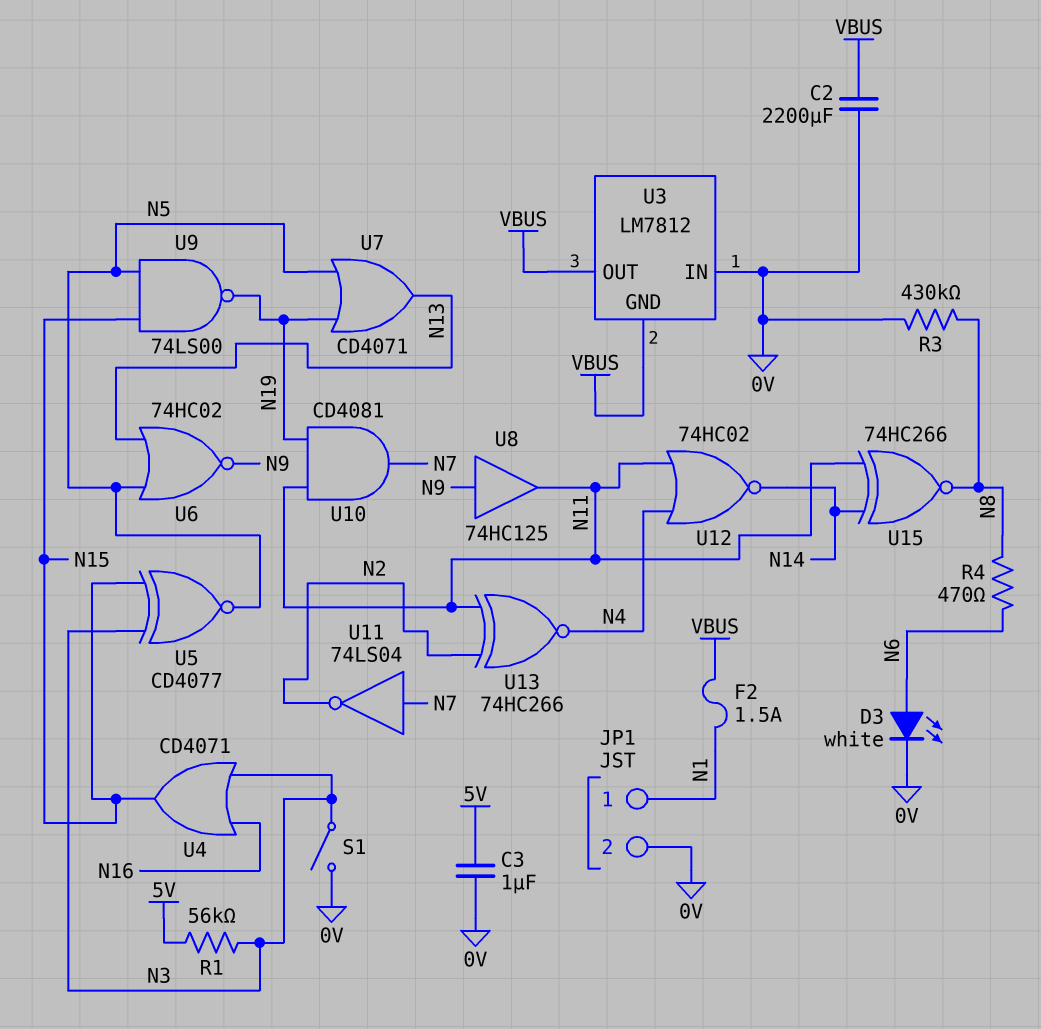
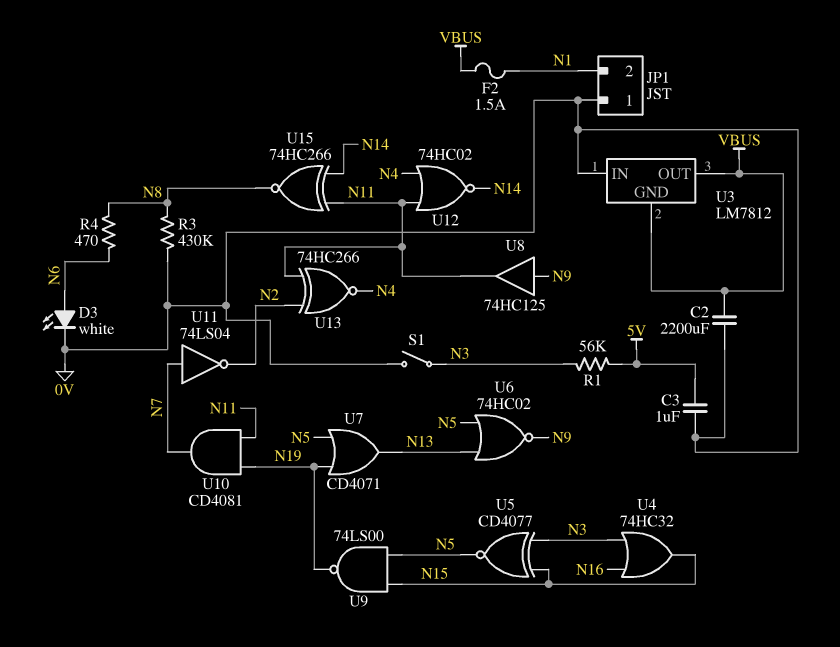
JP1 pin 1: N1 -> 0V
JP1 pin 2: 0V -> N1
U4: OR CD4071 (in N3, in N16, out N15) -> OR 74HC32 (in N3, in N16, out N15)

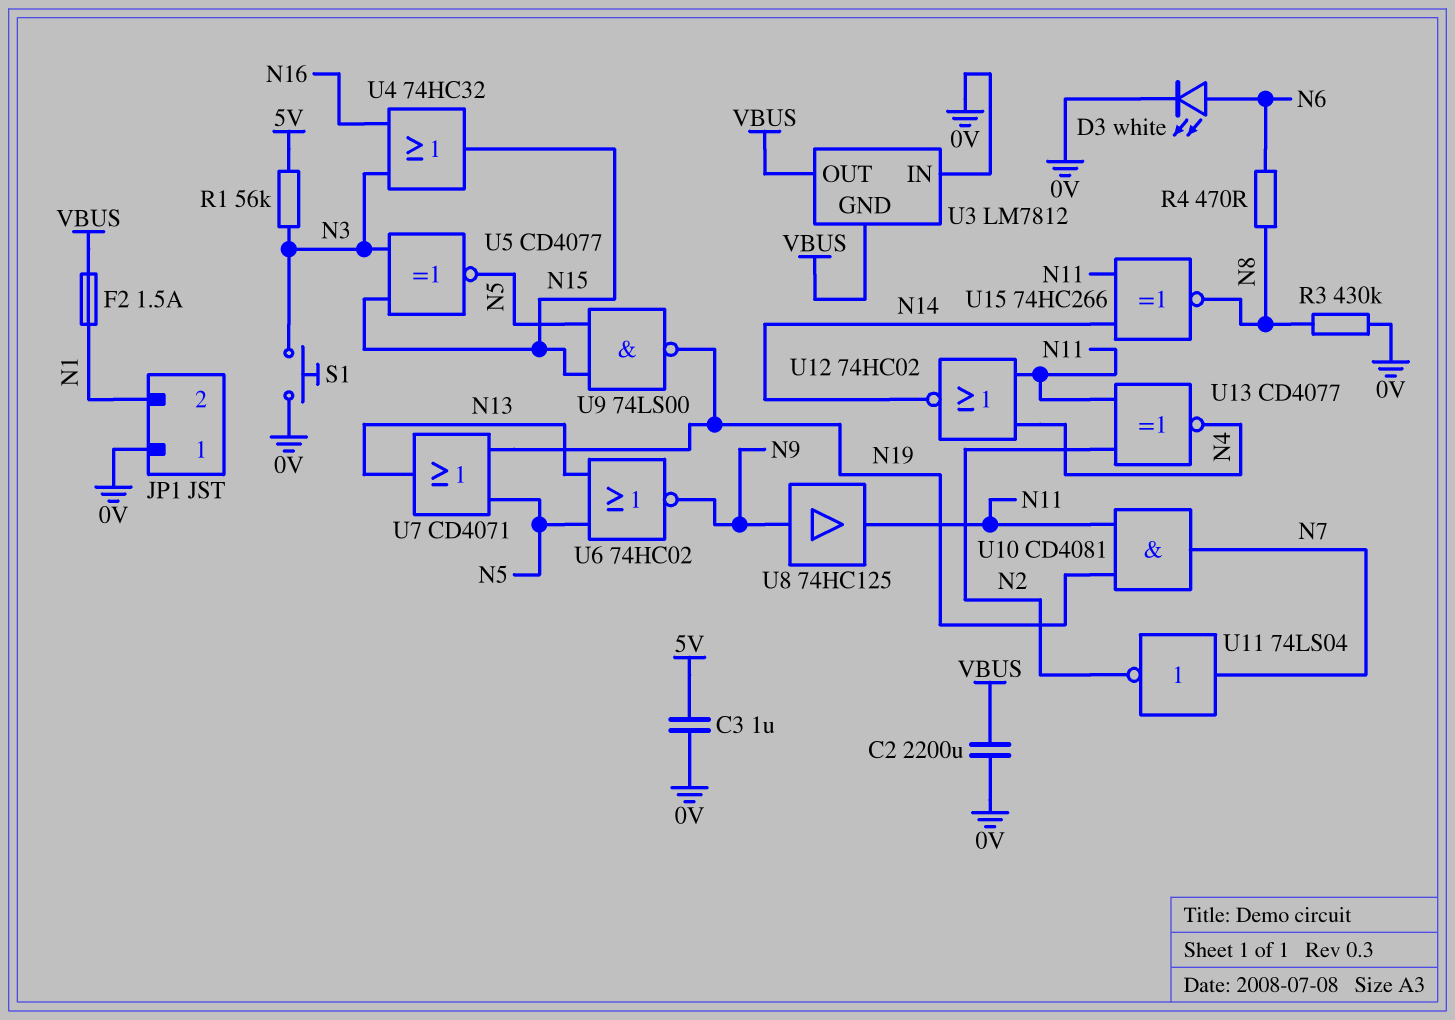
S1: switch (0V, N3) -> button (0V, N3)
U13: XNOR 74HC266 (in N2, in N11, out N4) -> XNOR CD4077 (in N2, in N11, out N4)

